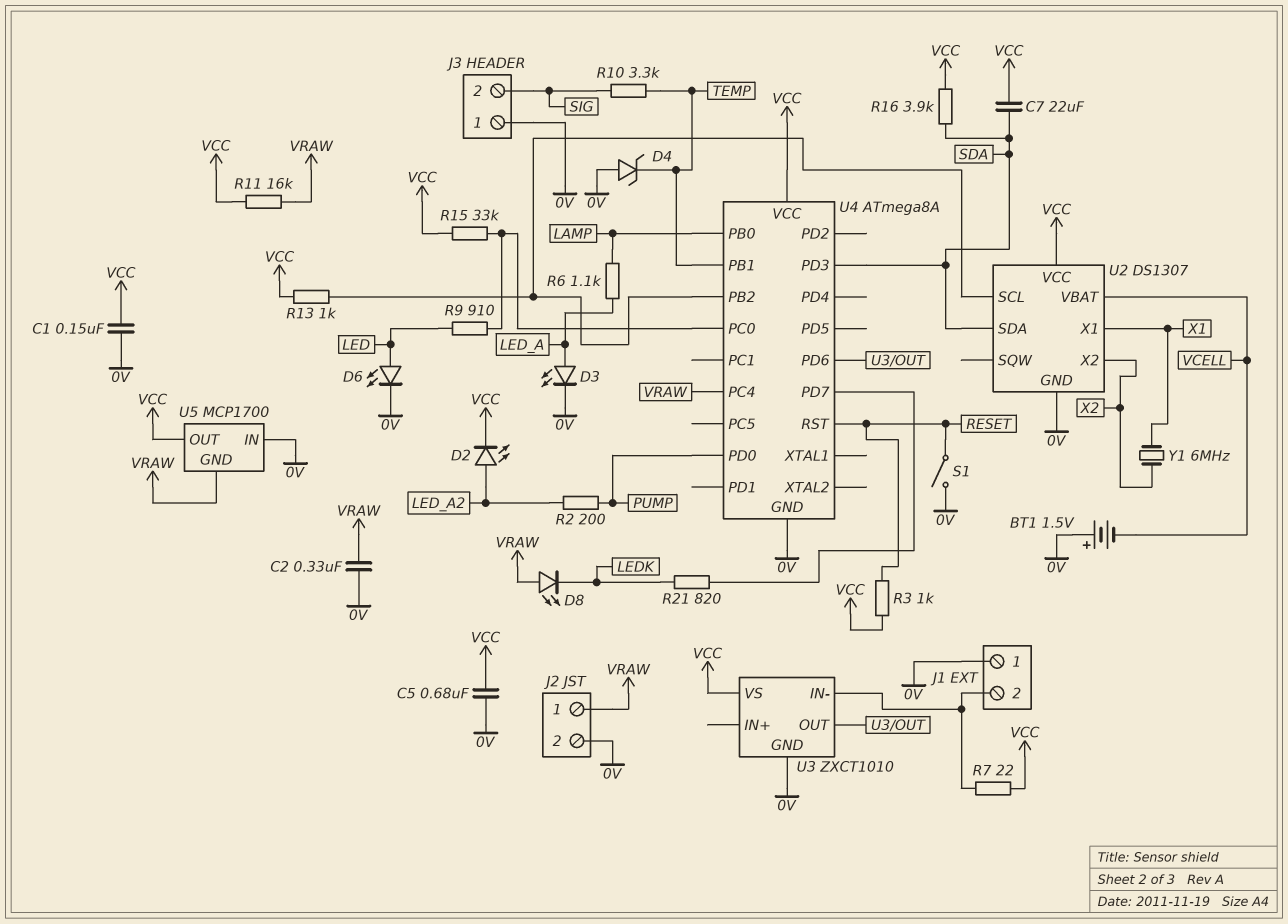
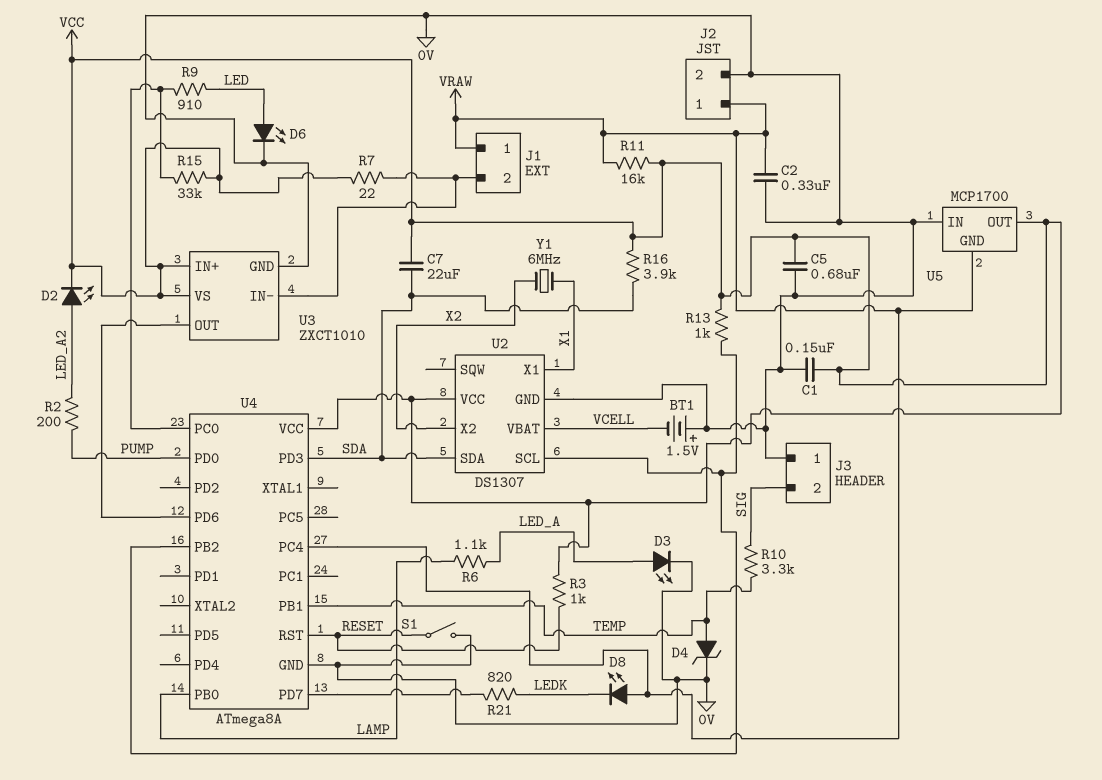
D4: zener (A 0V, K TEMP) -> zener (A TEMP, K 0V)
J1 pin 1: 0V -> VRAW
U3 pin IN+: none -> VCC

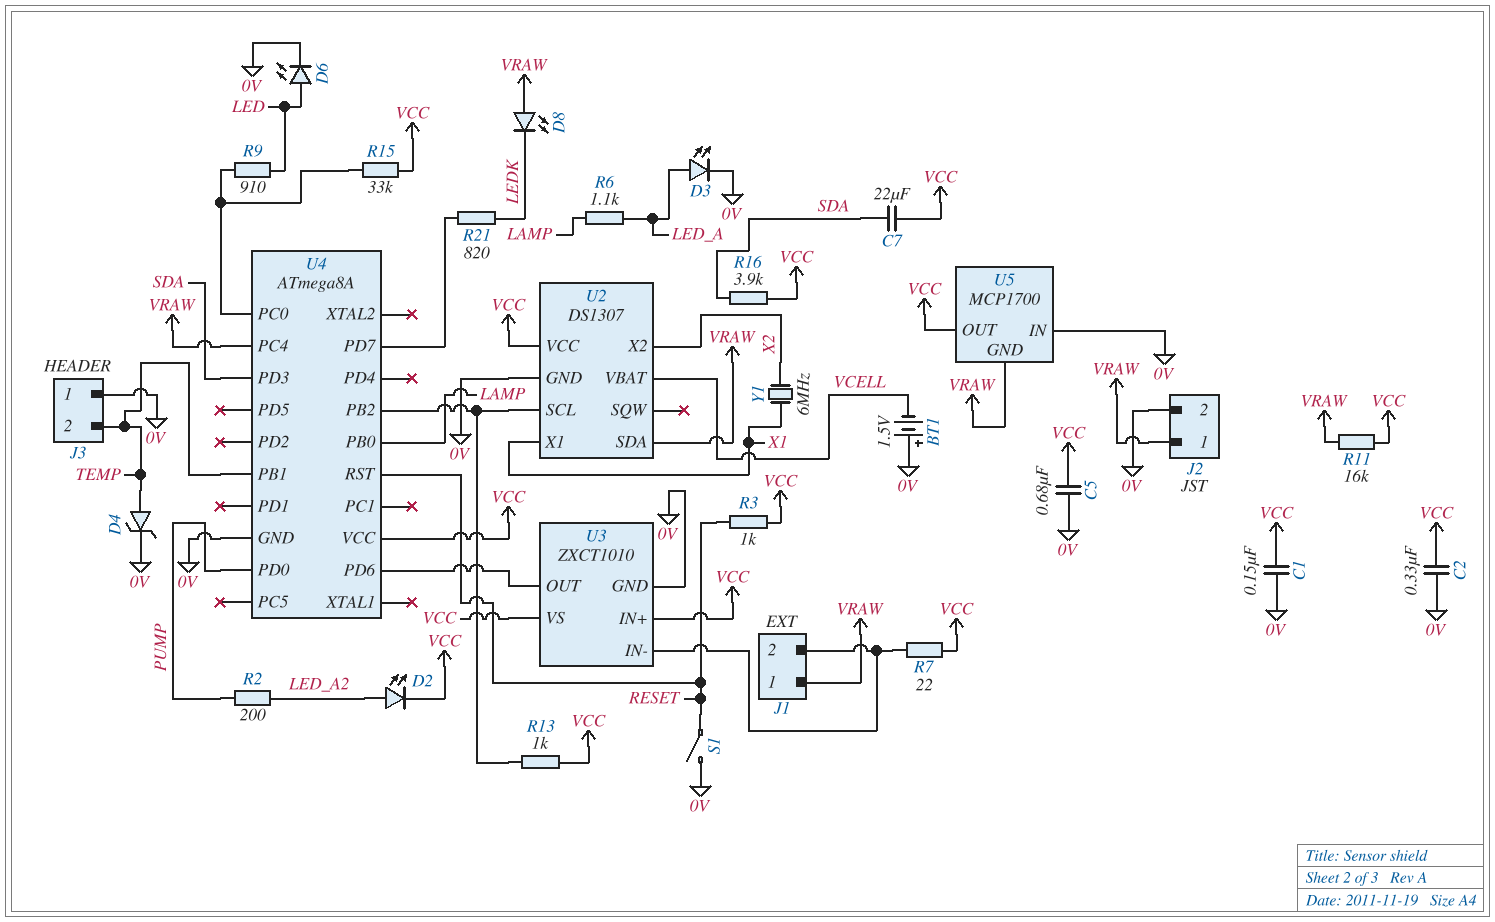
C2: 330nF (0V, VRAW) -> 330nF (0V, VCC)
J3 pin 2: SIG -> TEMP
R10: 3.3k (SIG, TEMP) -> none
U2 pin SDA: SDA -> VRAW

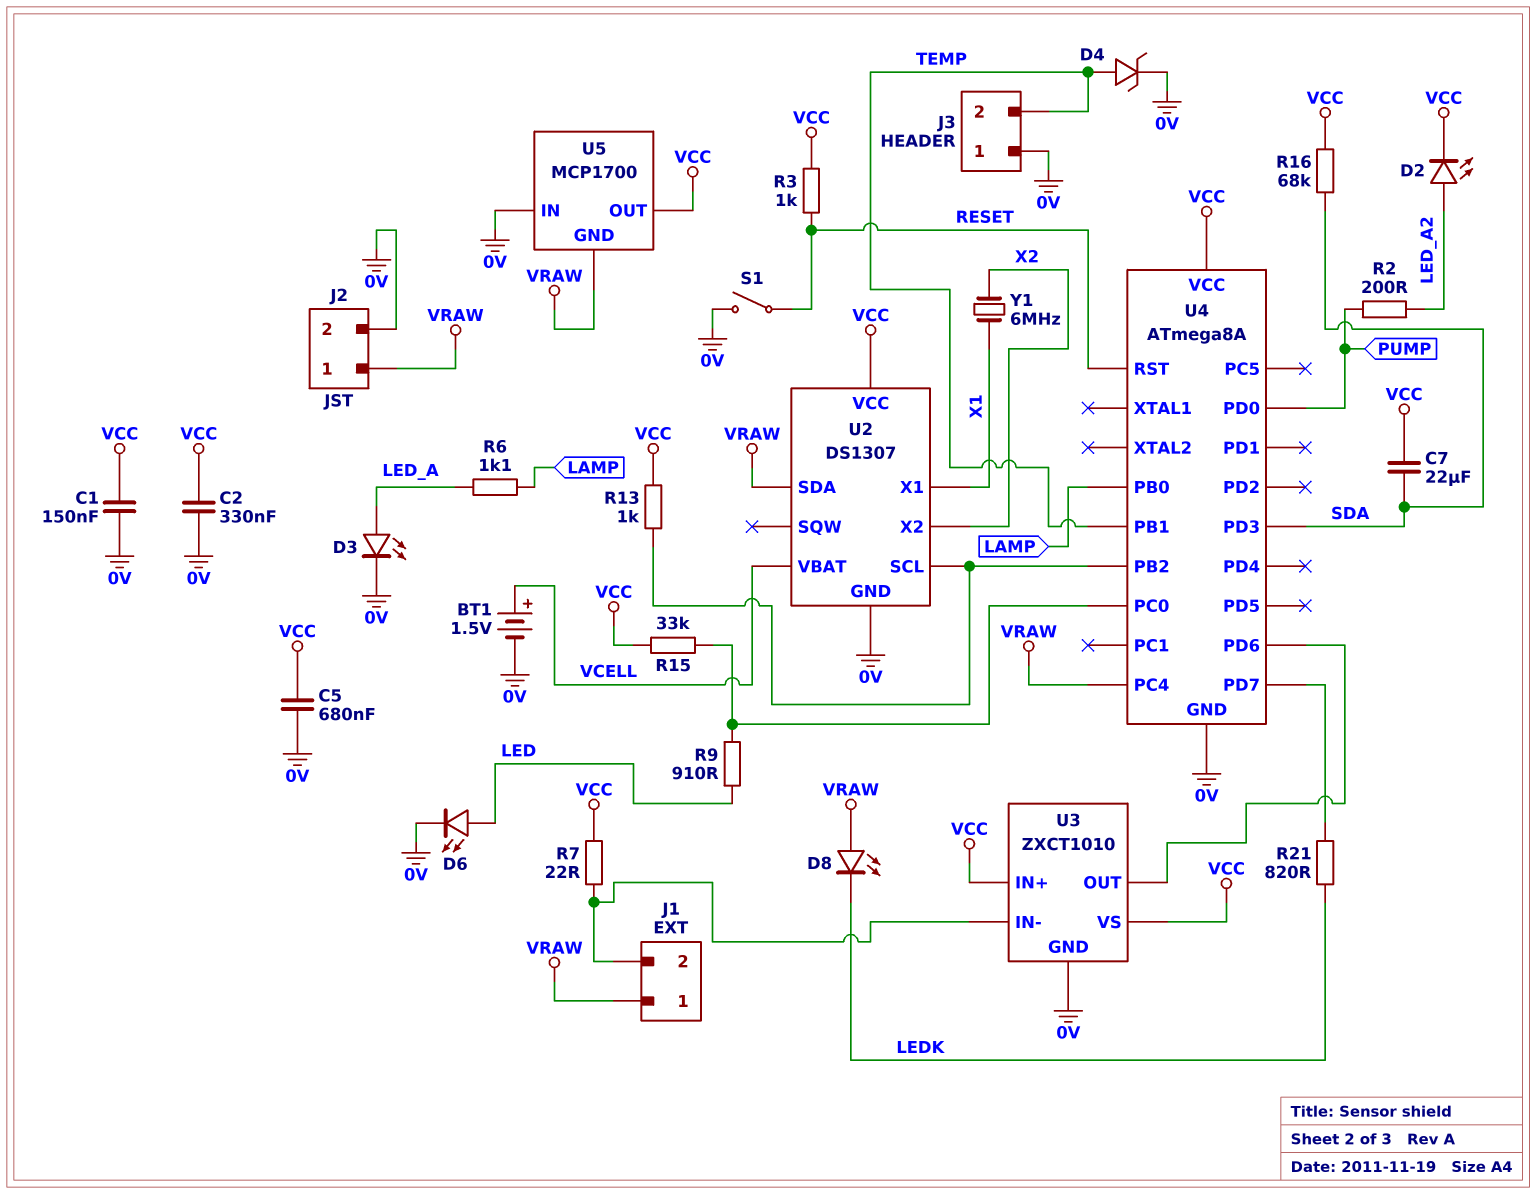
BT1: 1.5V (plus 0V, minus VCELL) -> 1.5V (plus VCELL, minus 0V)
R11: 16k (VCC, VRAW) -> none
R16: 3.9k (SDA, VCC) -> 68k (SDA, VCC)

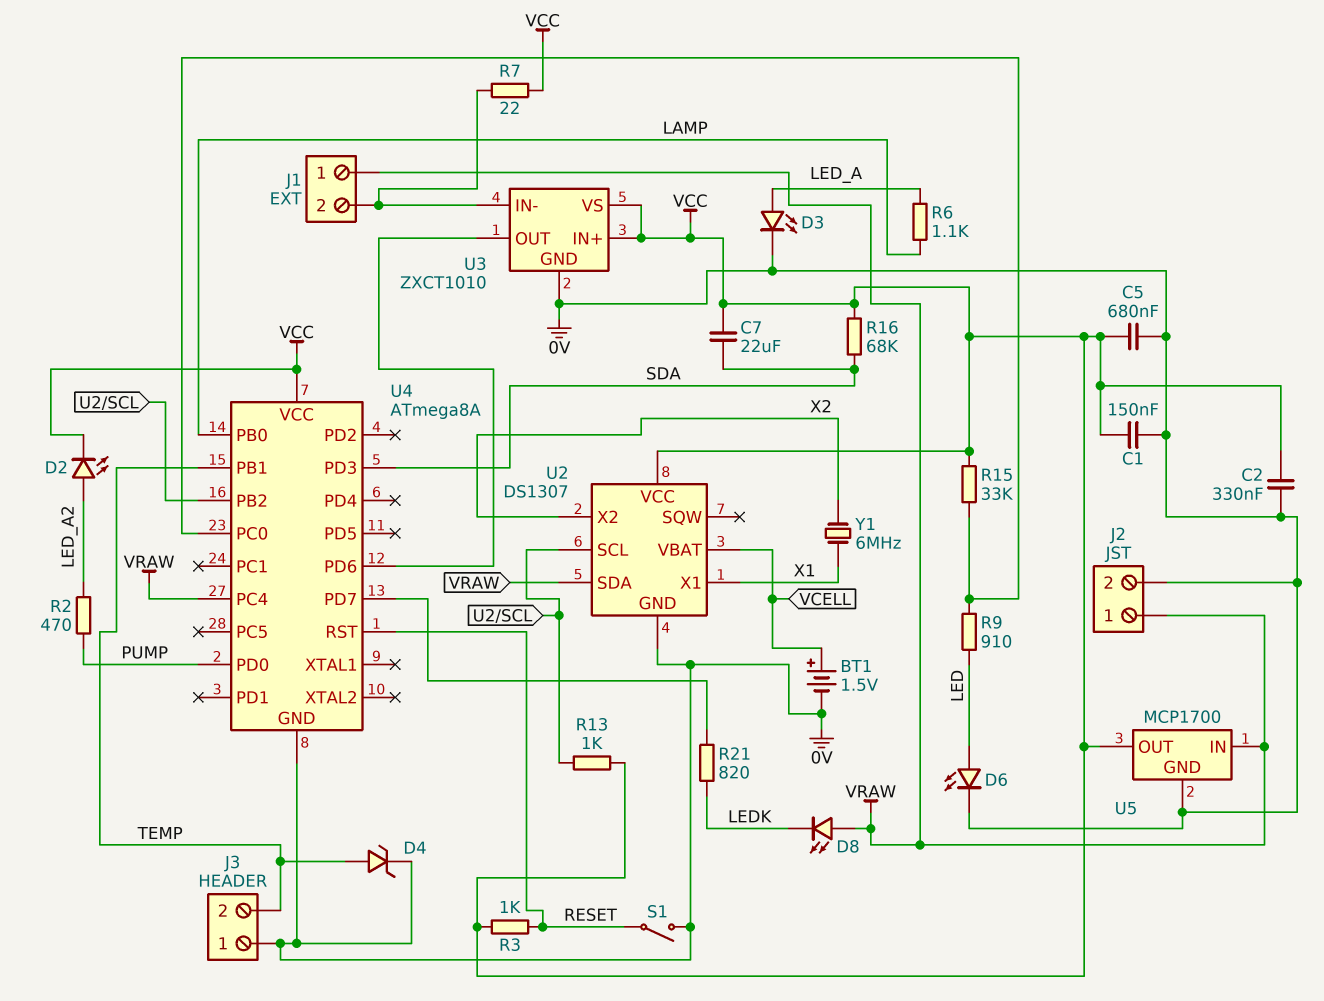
R2: 200 (LED_A2, PUMP) -> 470 (LED_A2, PUMP)
U5 pin GND: VRAW -> 0V
U5 pin IN: 0V -> VRAW

